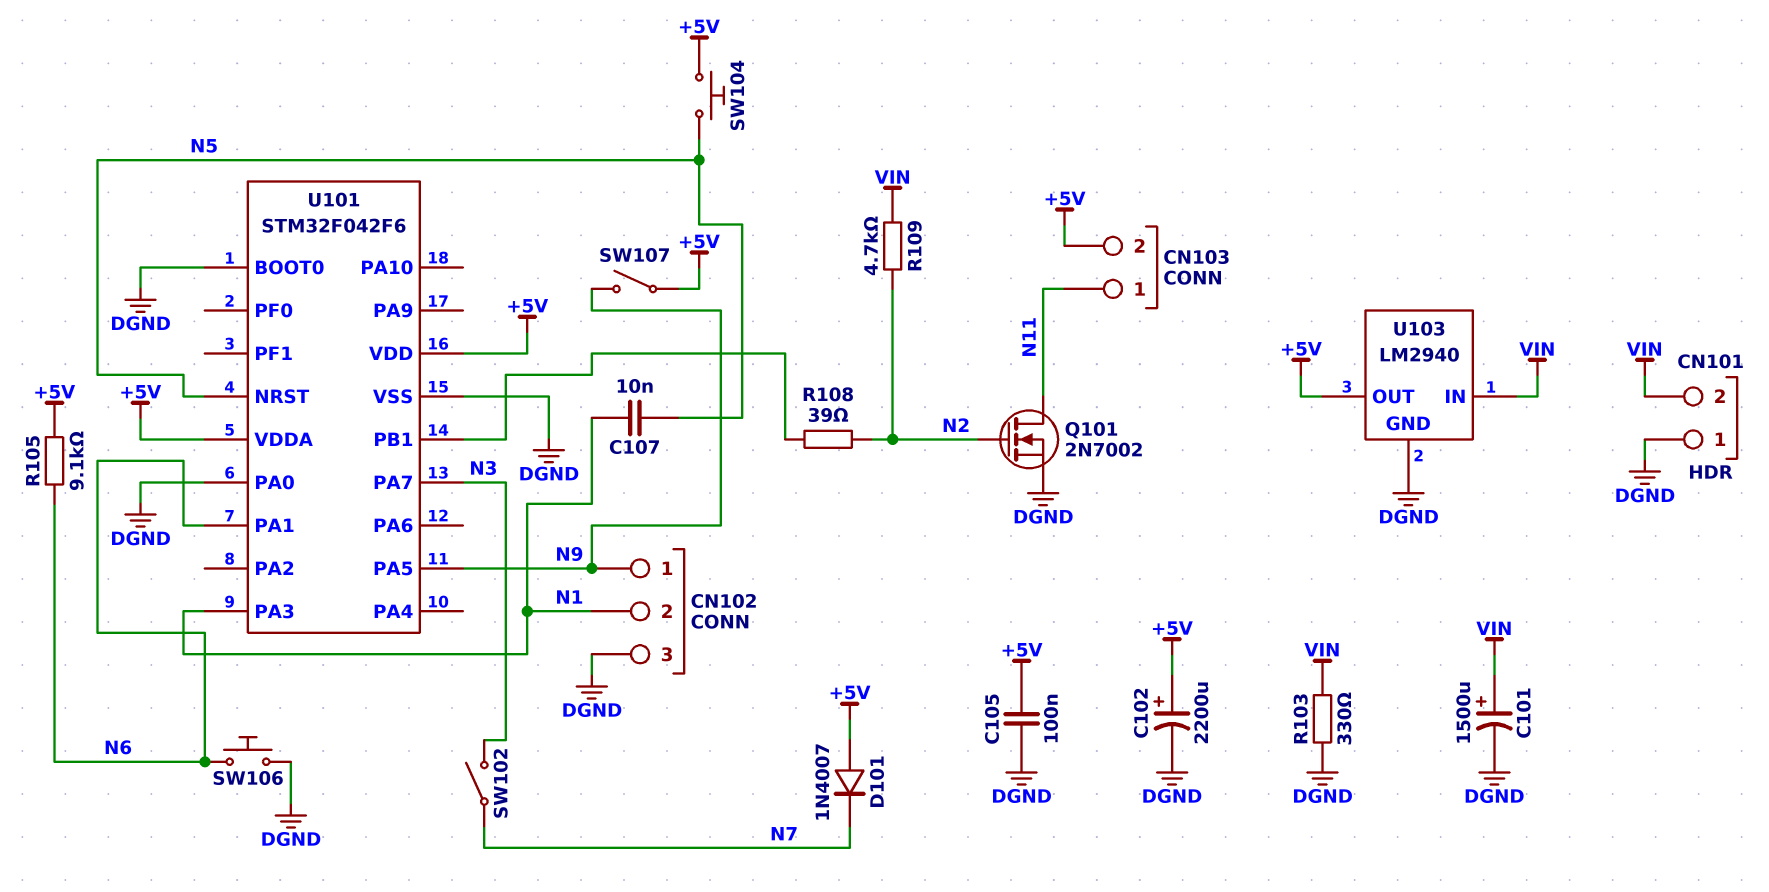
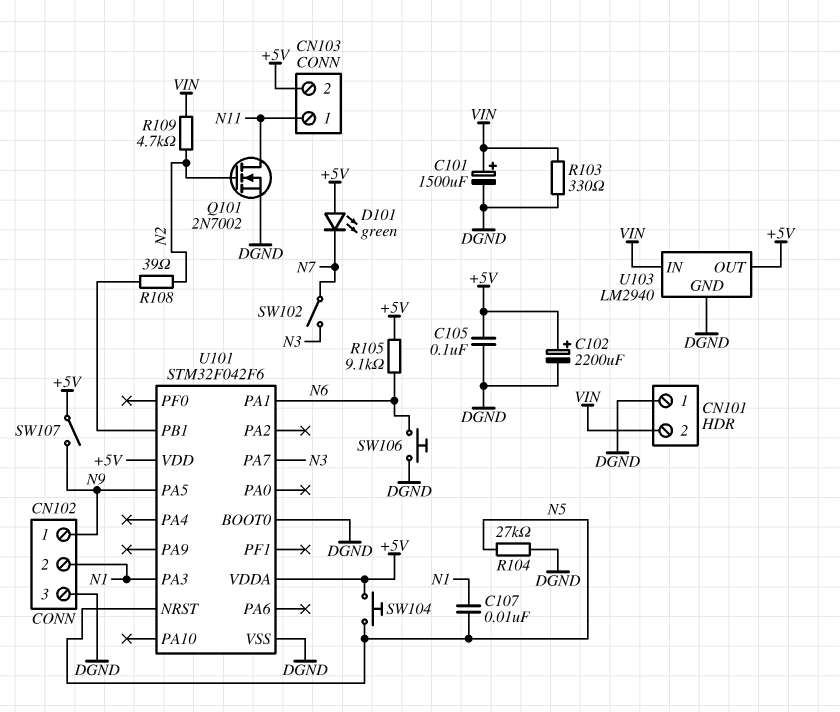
D101: diode 1N4007 (A +5V, K N7) -> LED green (A +5V, K N7)
R104: none -> 27k (DGND, N5)
U101 pin PA0: DGND -> none

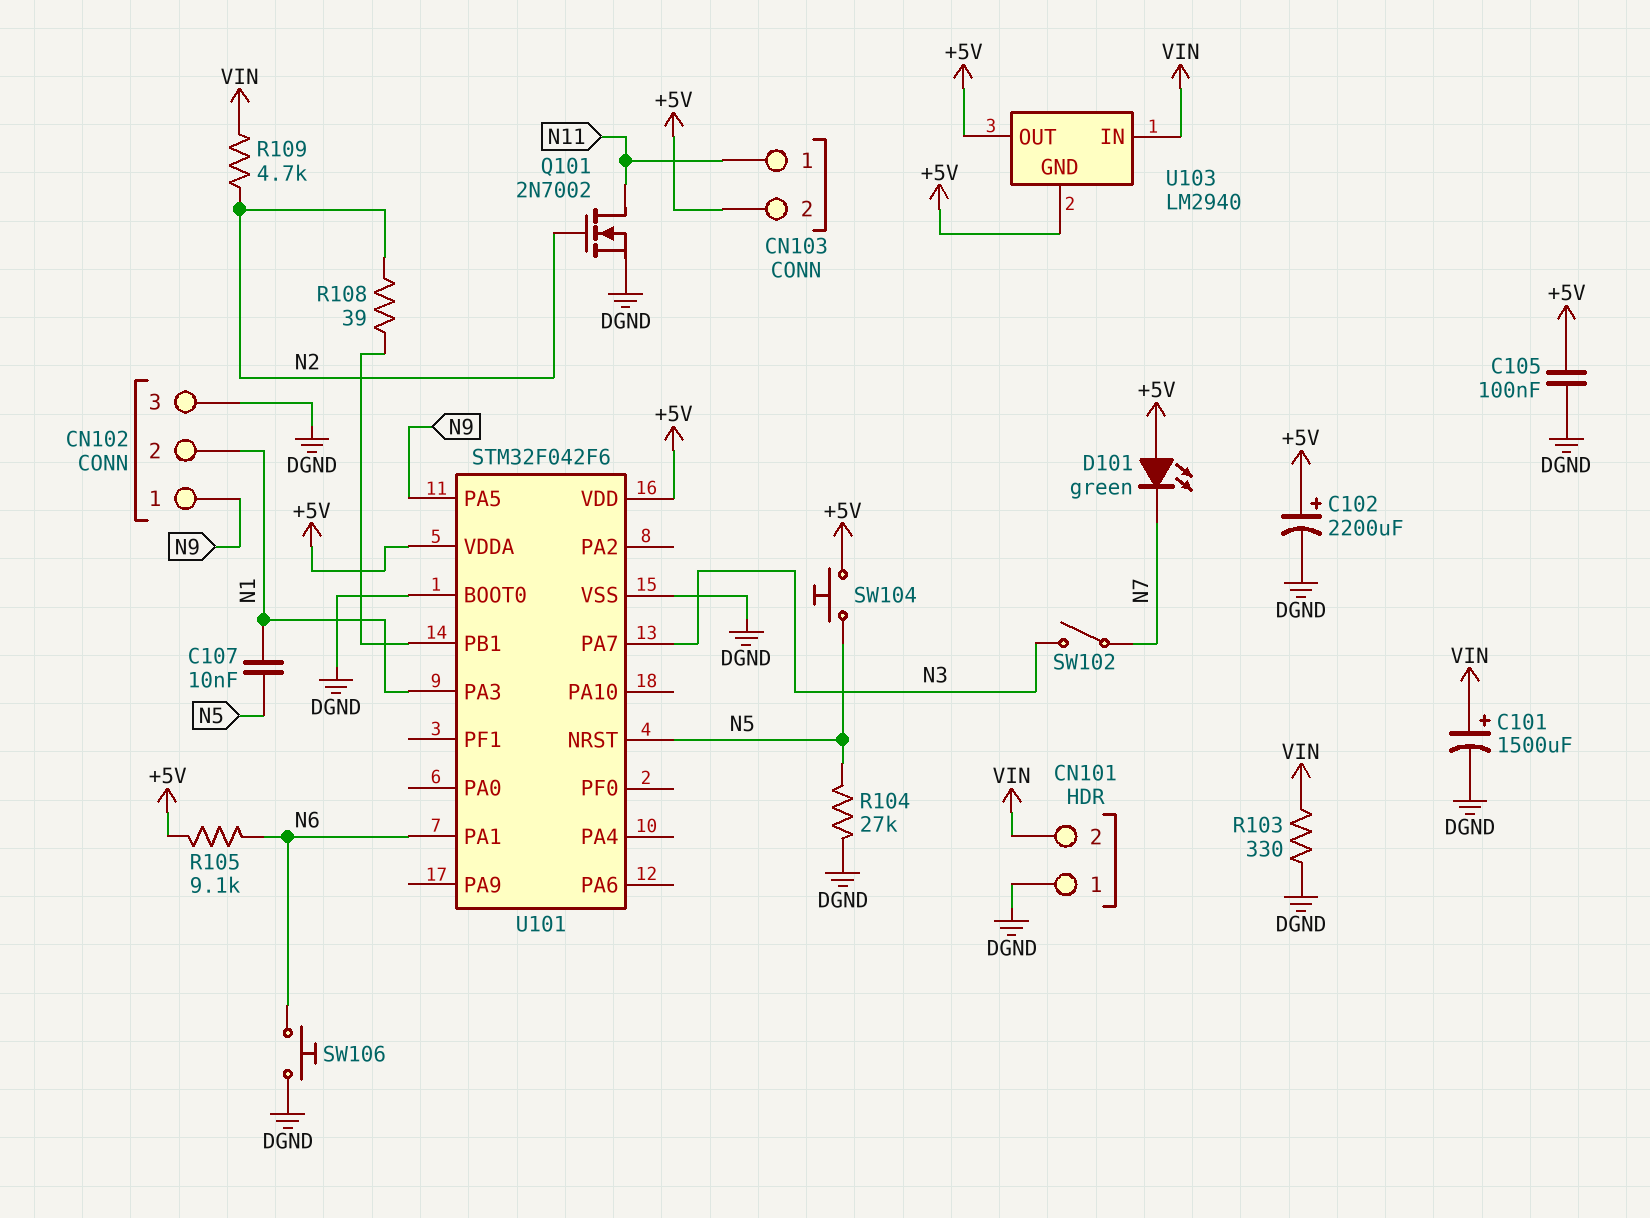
SW107: switch (+5V, N9) -> none
U103 pin GND: DGND -> +5V

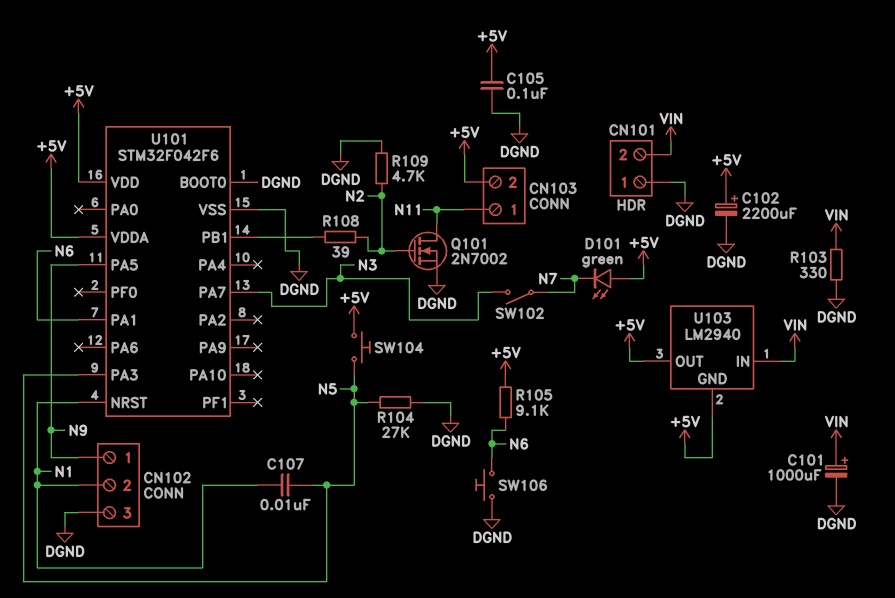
C101: 1500uF (plus VIN, minus DGND) -> 1000uF (plus VIN, minus DGND)
R109: 4.7k (N2, VIN) -> 4.7k (DGND, N2)
U101 pin NRST: N5 -> N1
U101 pin PA3: N1 -> N5

